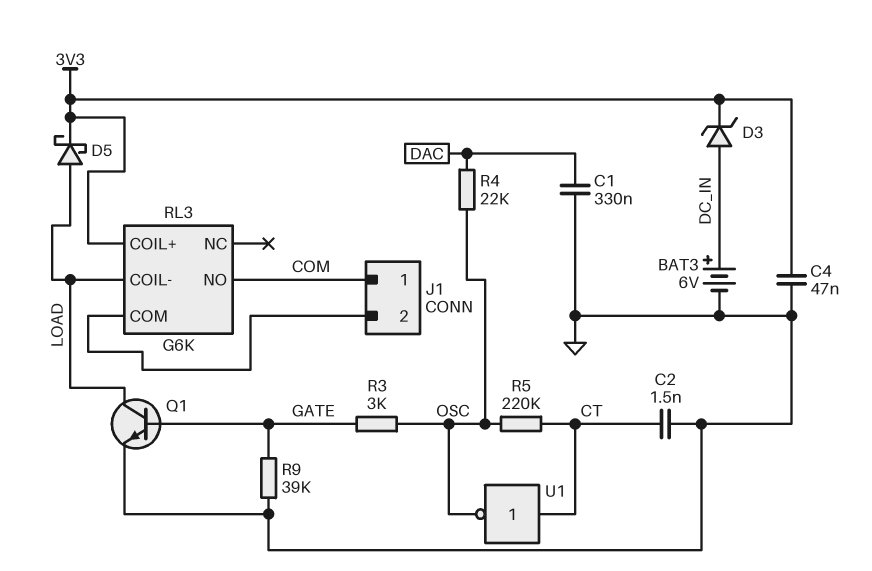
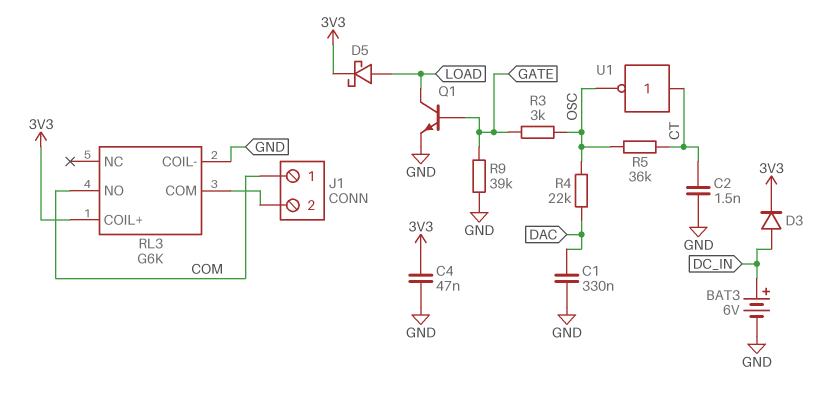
D3: zener (A DC_IN, K 3V3) -> diode (A DC_IN, K 3V3)
R5: 220k (CT, OSC) -> 36k (CT, OSC)
RL3 pin COIL-: LOAD -> GND

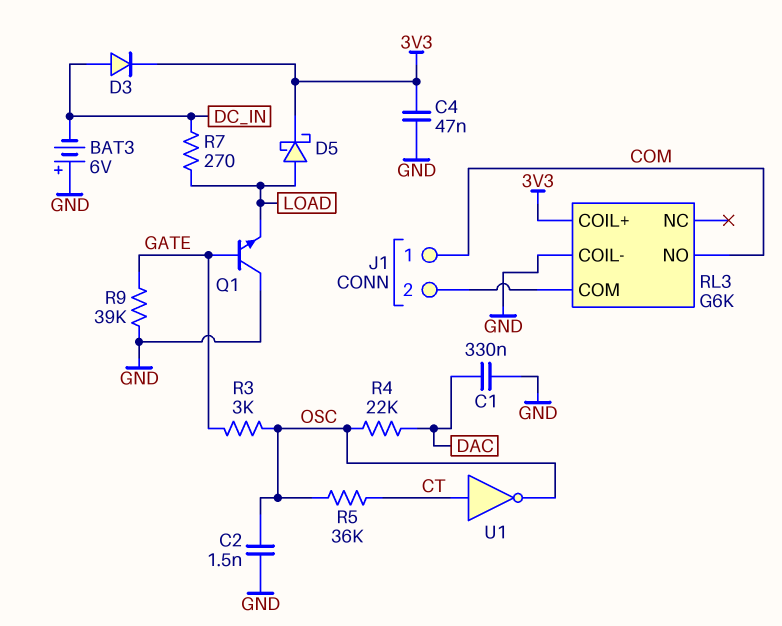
BAT3: 6V (plus DC_IN, minus GND) -> 6V (plus GND, minus DC_IN)
C2: 1.5nF (CT, GND) -> 1.5nF (GND, OSC)
Q1: NPN (B GATE, C LOAD, E GND) -> NPN (B GATE, C GND, E LOAD)
R7: none -> 270 (DC_IN, LOAD)

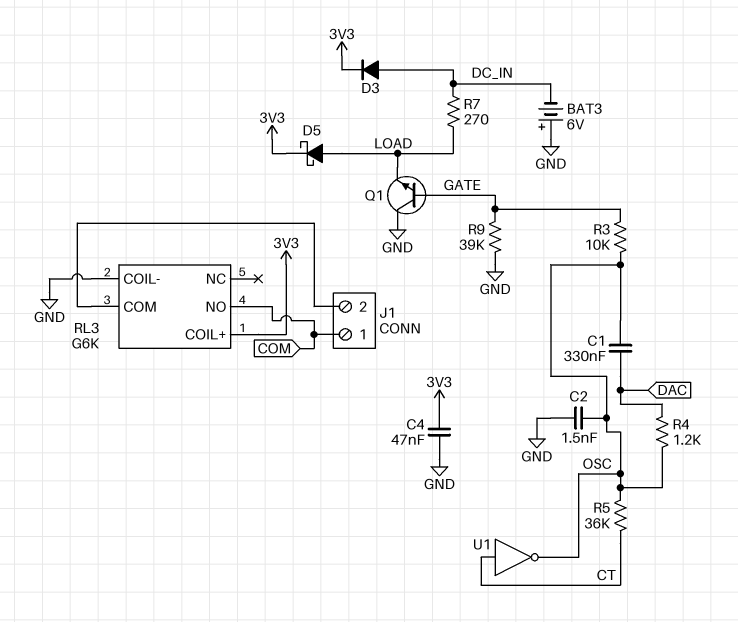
C1: 330nF (DAC, GND) -> 330nF (DAC, OSC)
R3: 3k (GATE, OSC) -> 10k (GATE, OSC)
R4: 22k (DAC, OSC) -> 1.2k (DAC, OSC)

